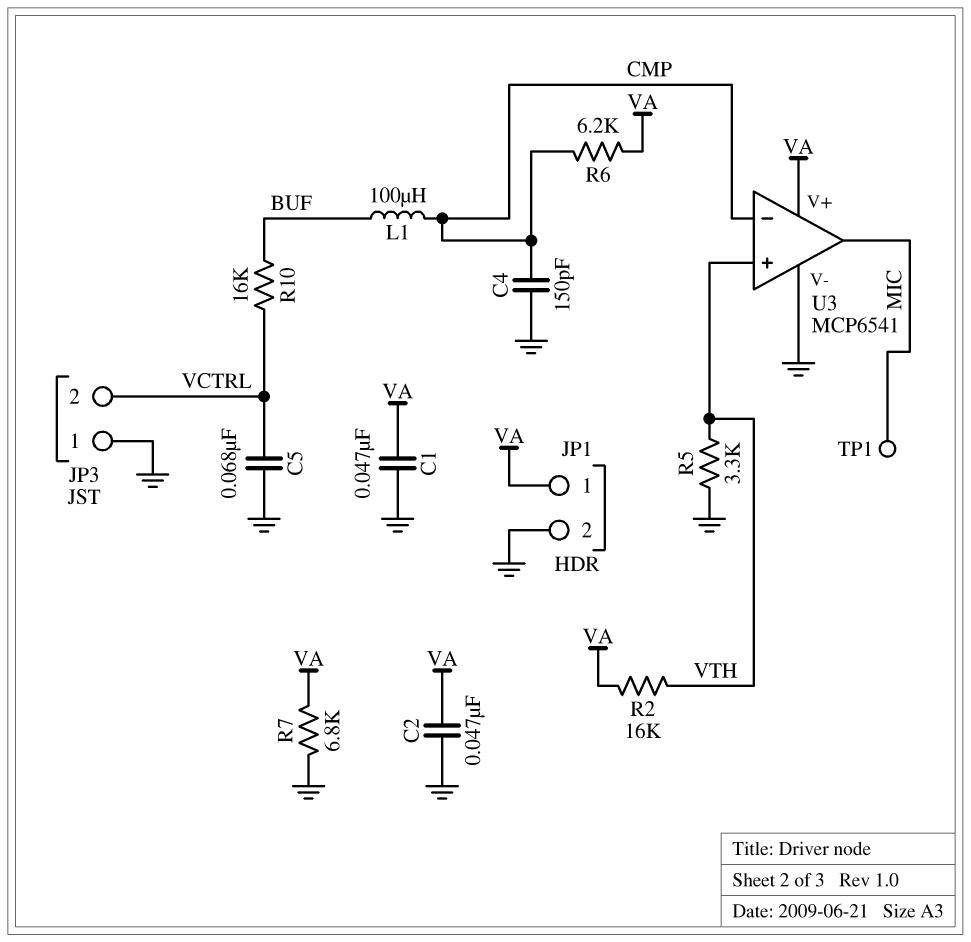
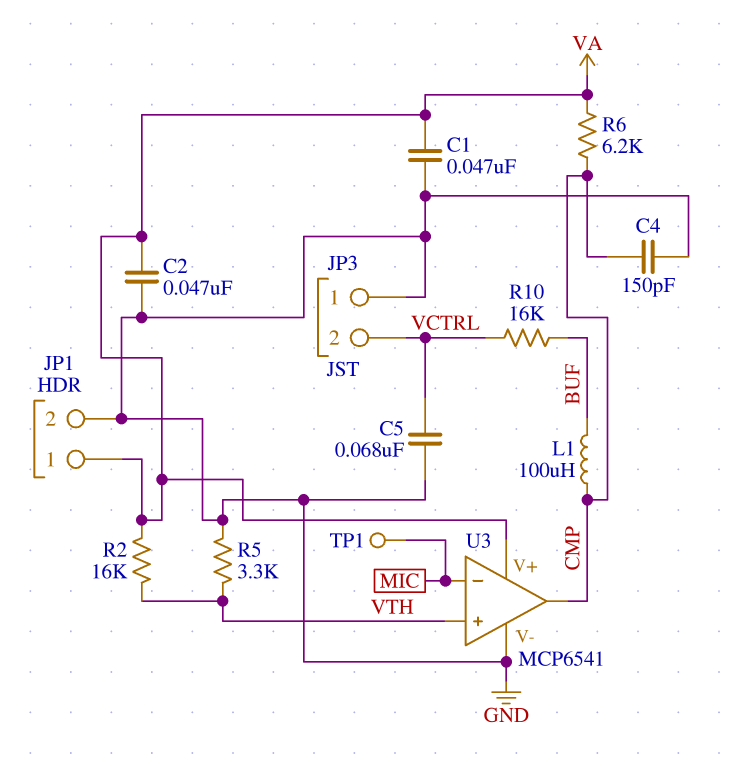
R7: 6.8k (GND, VA) -> none
U3 pin in-: CMP -> MIC
U3 pin out: MIC -> CMP

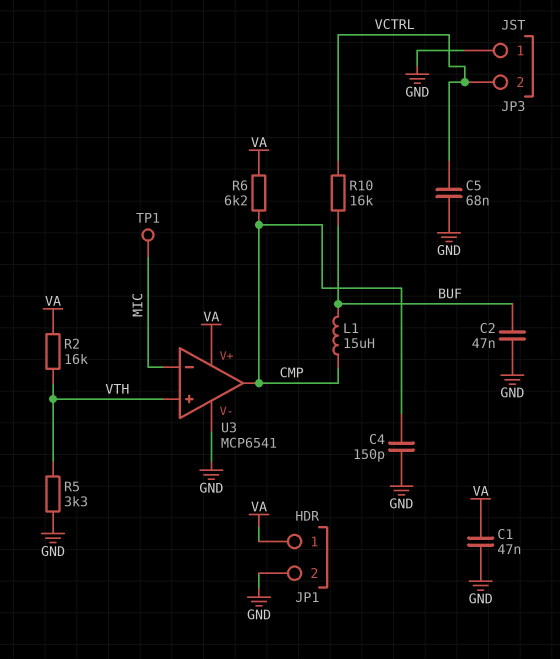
C2: 47nF (GND, VA) -> 47nF (BUF, GND)
L1: 100uH (BUF, CMP) -> 15uH (BUF, CMP)

